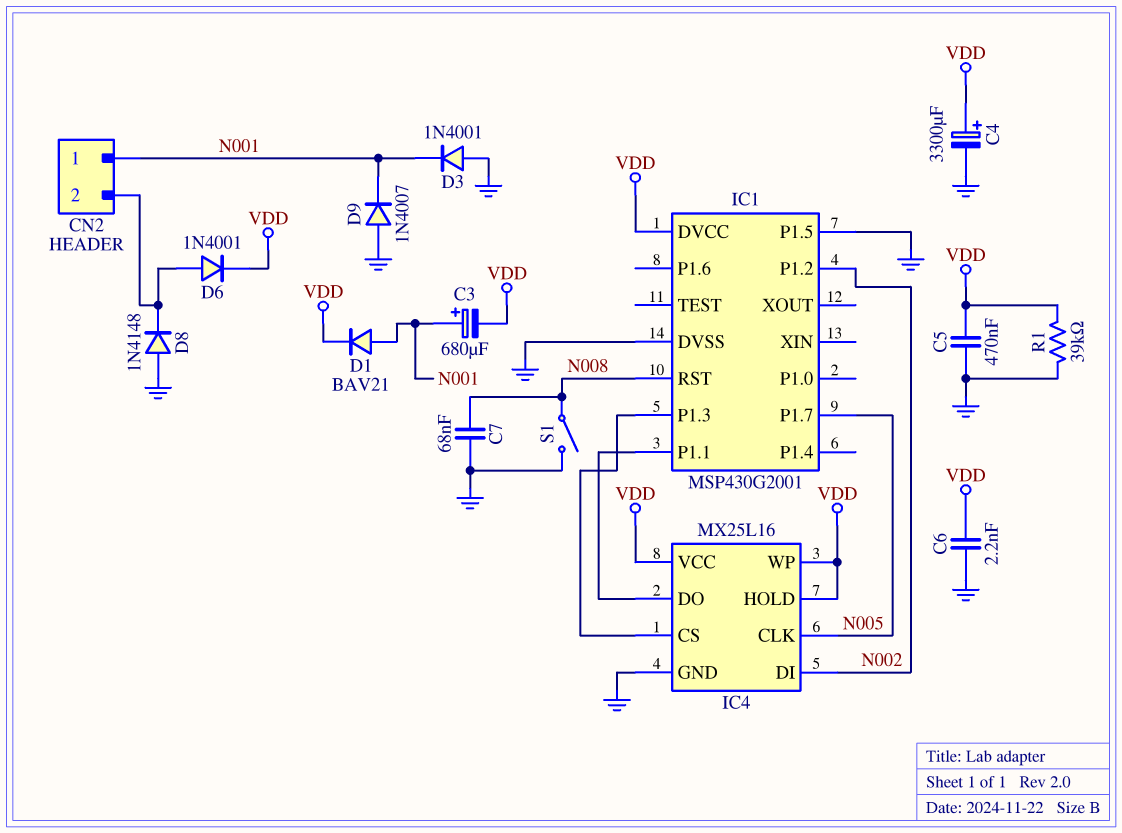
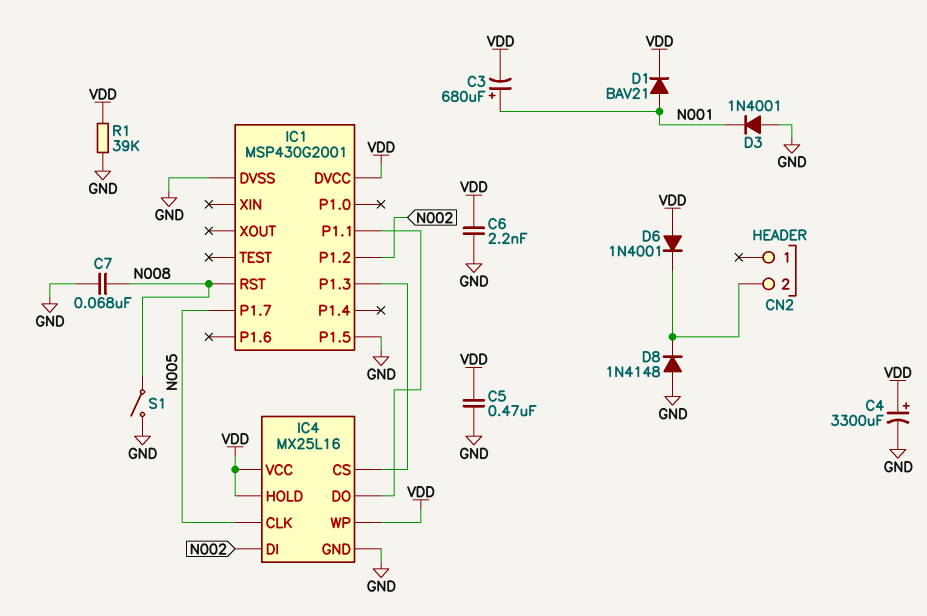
CN2 pin 1: N001 -> none
D6: diode 1N4001 (A CN2/2, K VDD) -> diode 1N4001 (A VDD, K CN2/2)
D9: diode 1N4007 (A GND, K N001) -> none

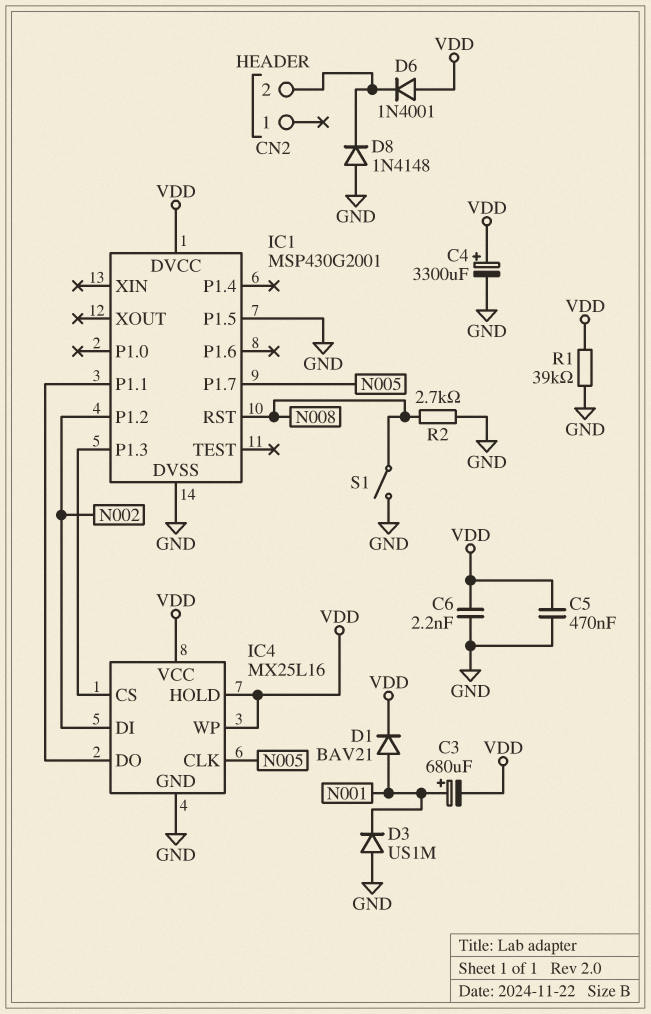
C7: 68nF (GND, N008) -> none
D3: diode 1N4001 (A GND, K N001) -> diode US1M (A GND, K N001)
R2: none -> 2.7k (GND, N008)

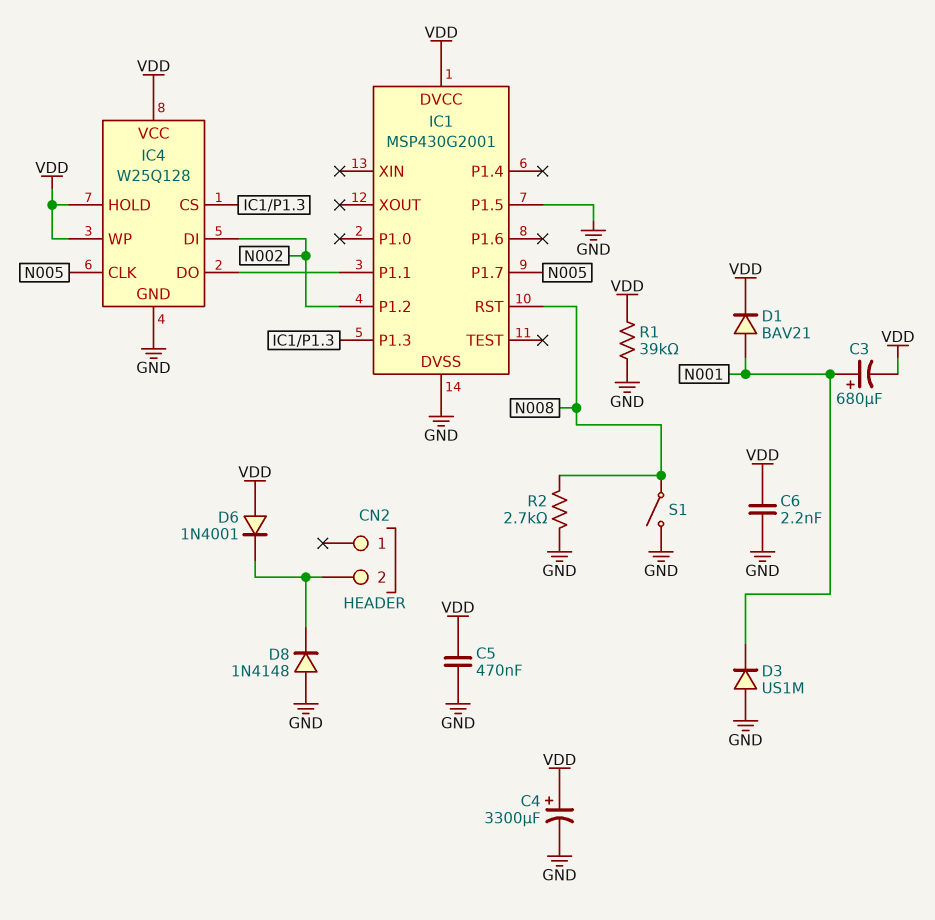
IC4: MX25L16 -> W25Q128

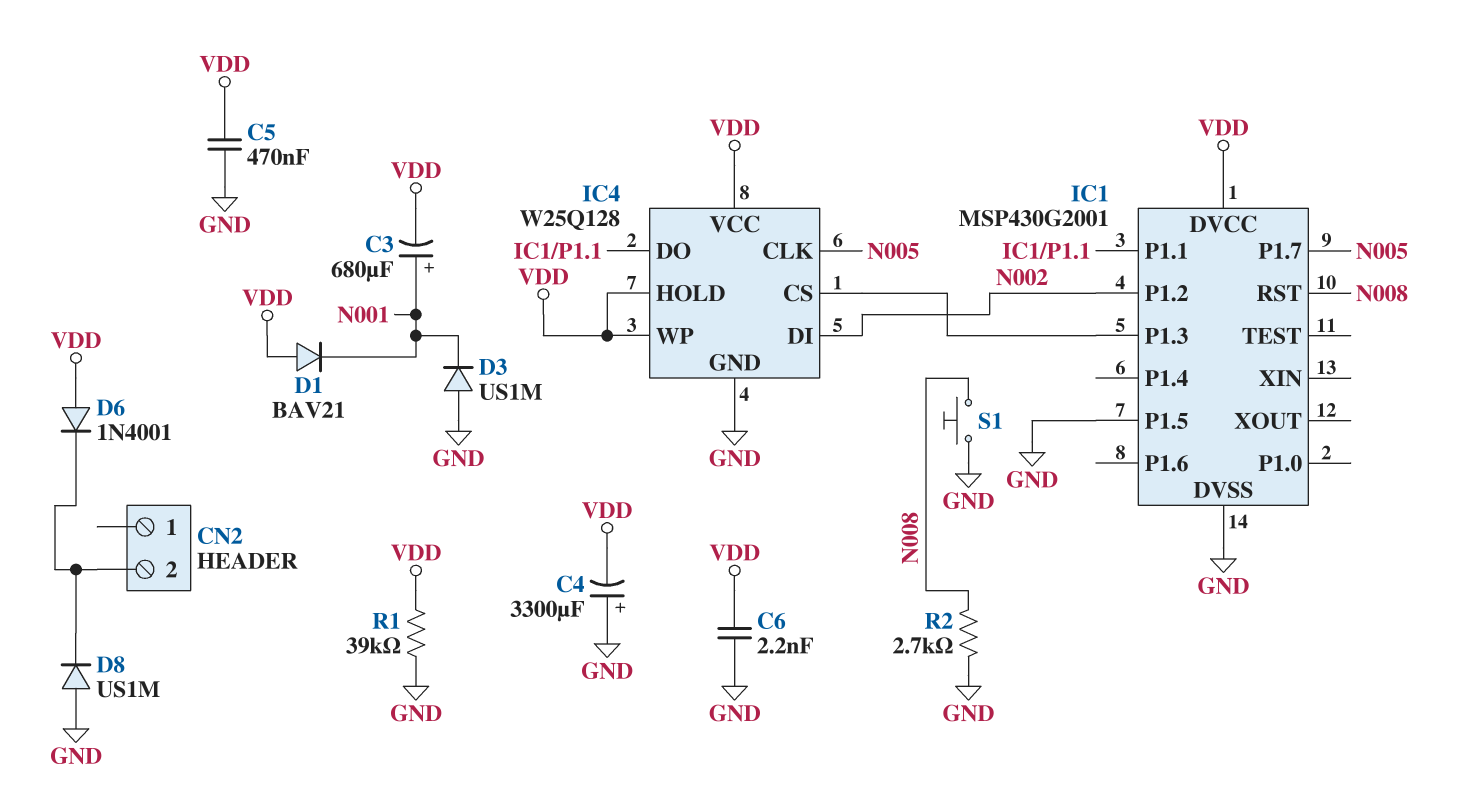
C4: 3300uF (plus VDD, minus GND) -> 3300uF (plus GND, minus VDD)
D1: diode BAV21 (A N001, K VDD) -> diode BAV21 (A VDD, K N001)
D8: diode 1N4148 (A GND, K CN2/2) -> diode US1M (A GND, K CN2/2)
S1: switch (GND, N008) -> button (GND, N008)

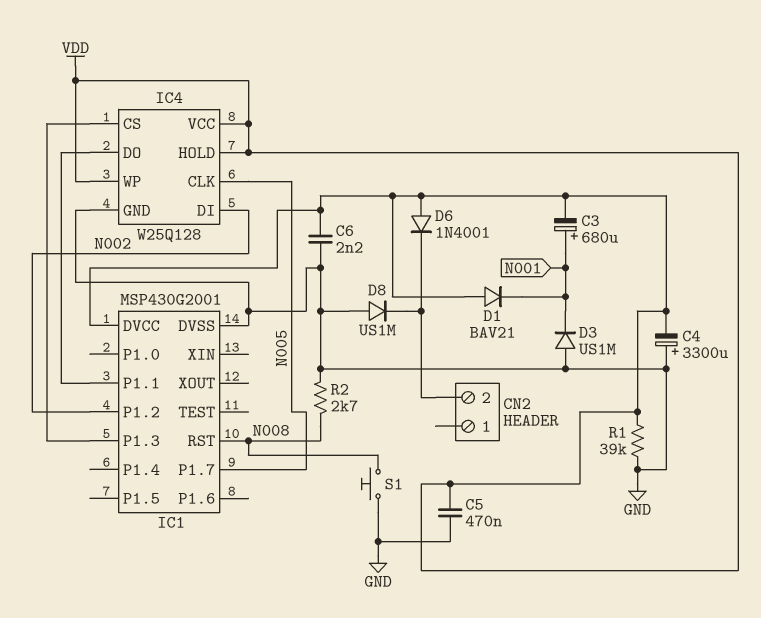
IC1 pin P1.5: GND -> none

